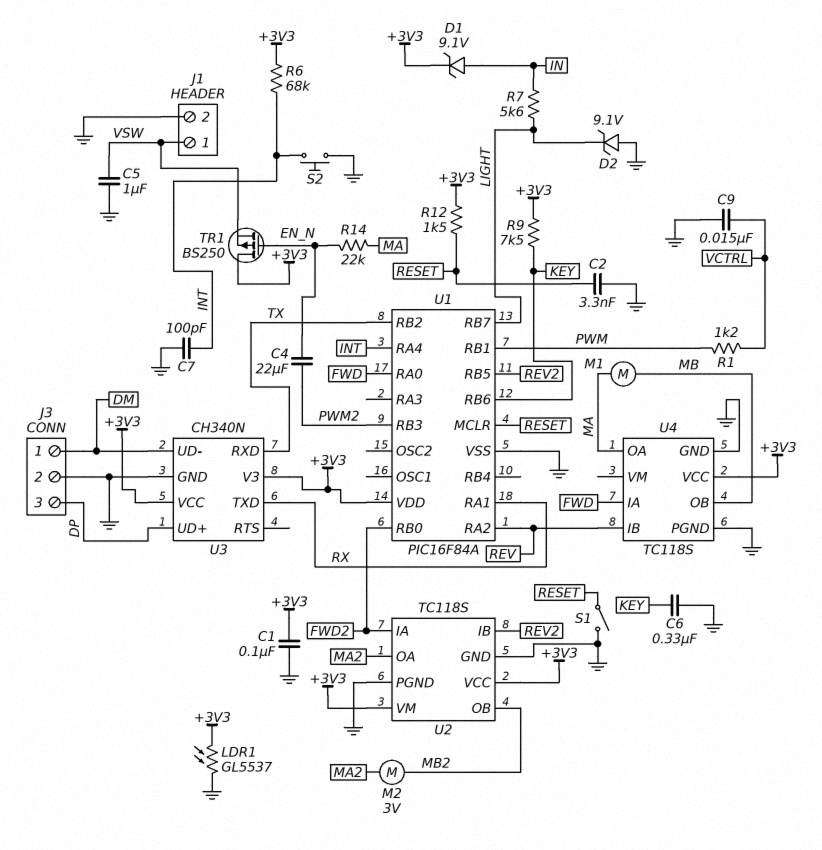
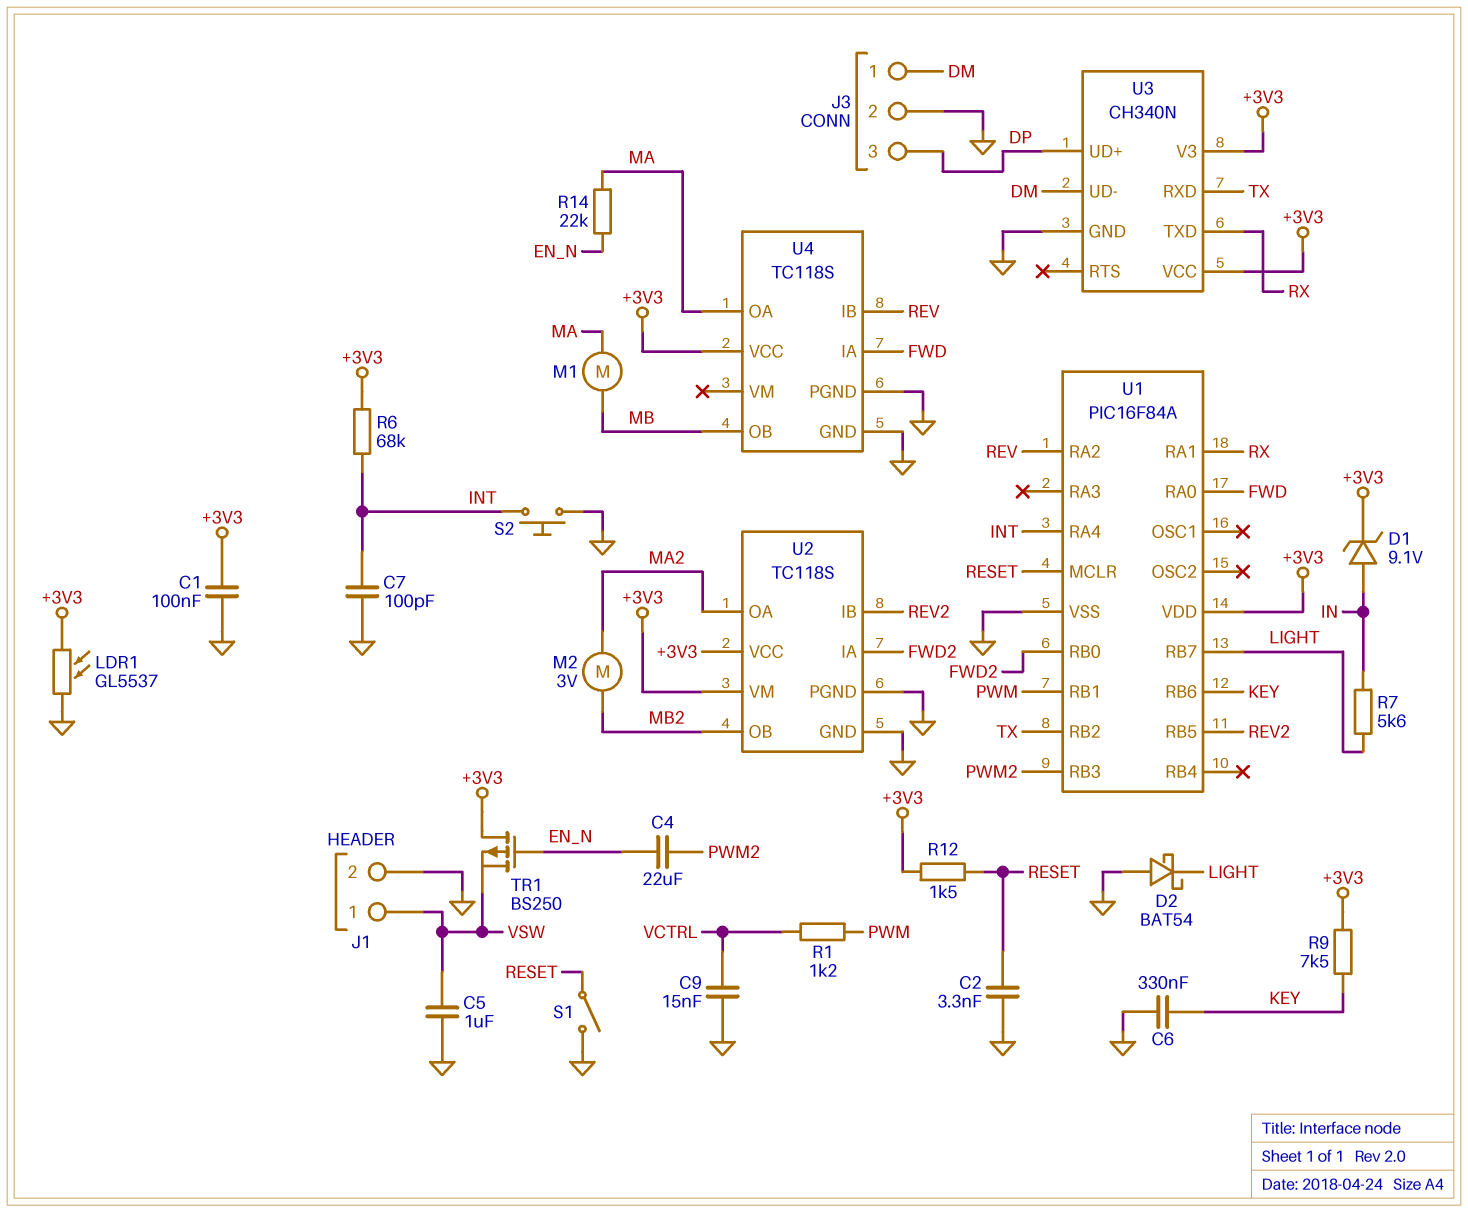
D2: zener 9.1V (A GND, K LIGHT) -> schottky BAT54 (A GND, K LIGHT)

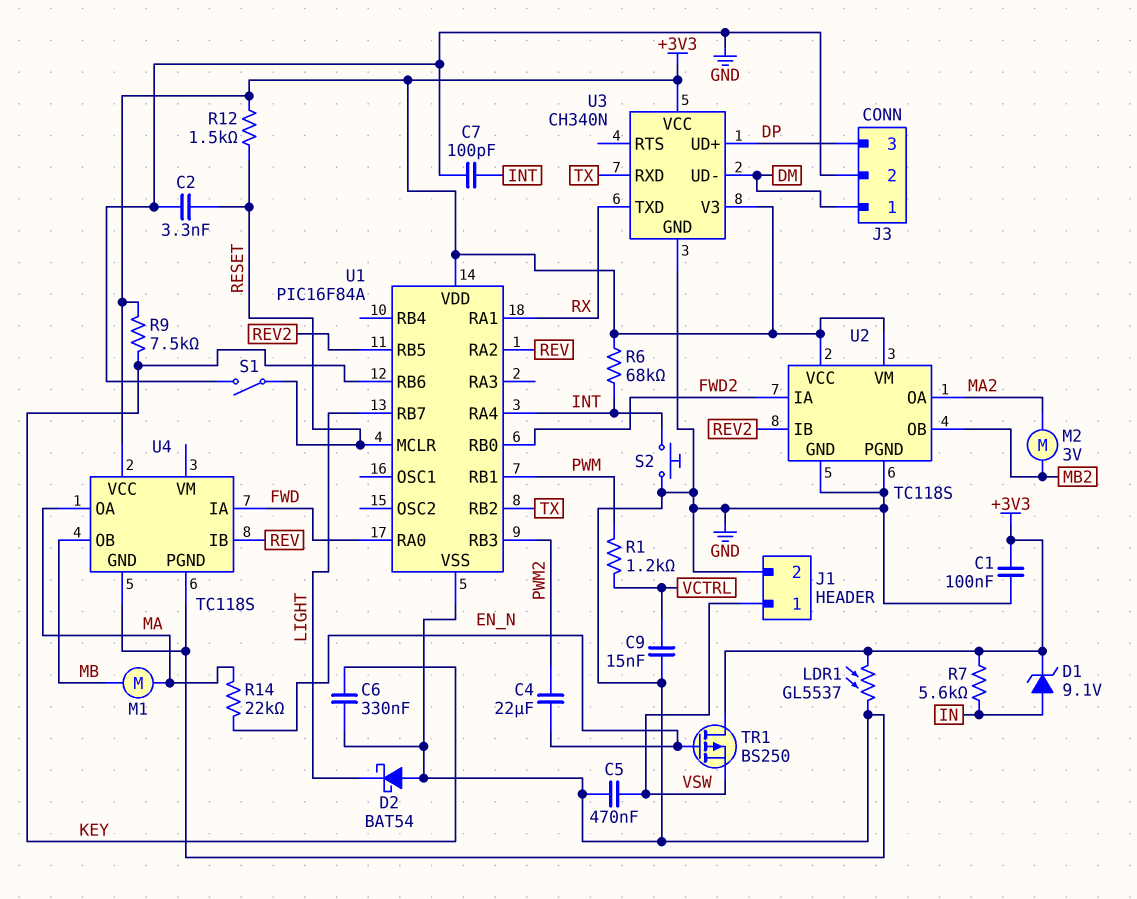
C5: 1uF (GND, VSW) -> 470nF (GND, VSW)
R7: 5.6k (IN, LIGHT) -> 5.6k (+3V3, IN)

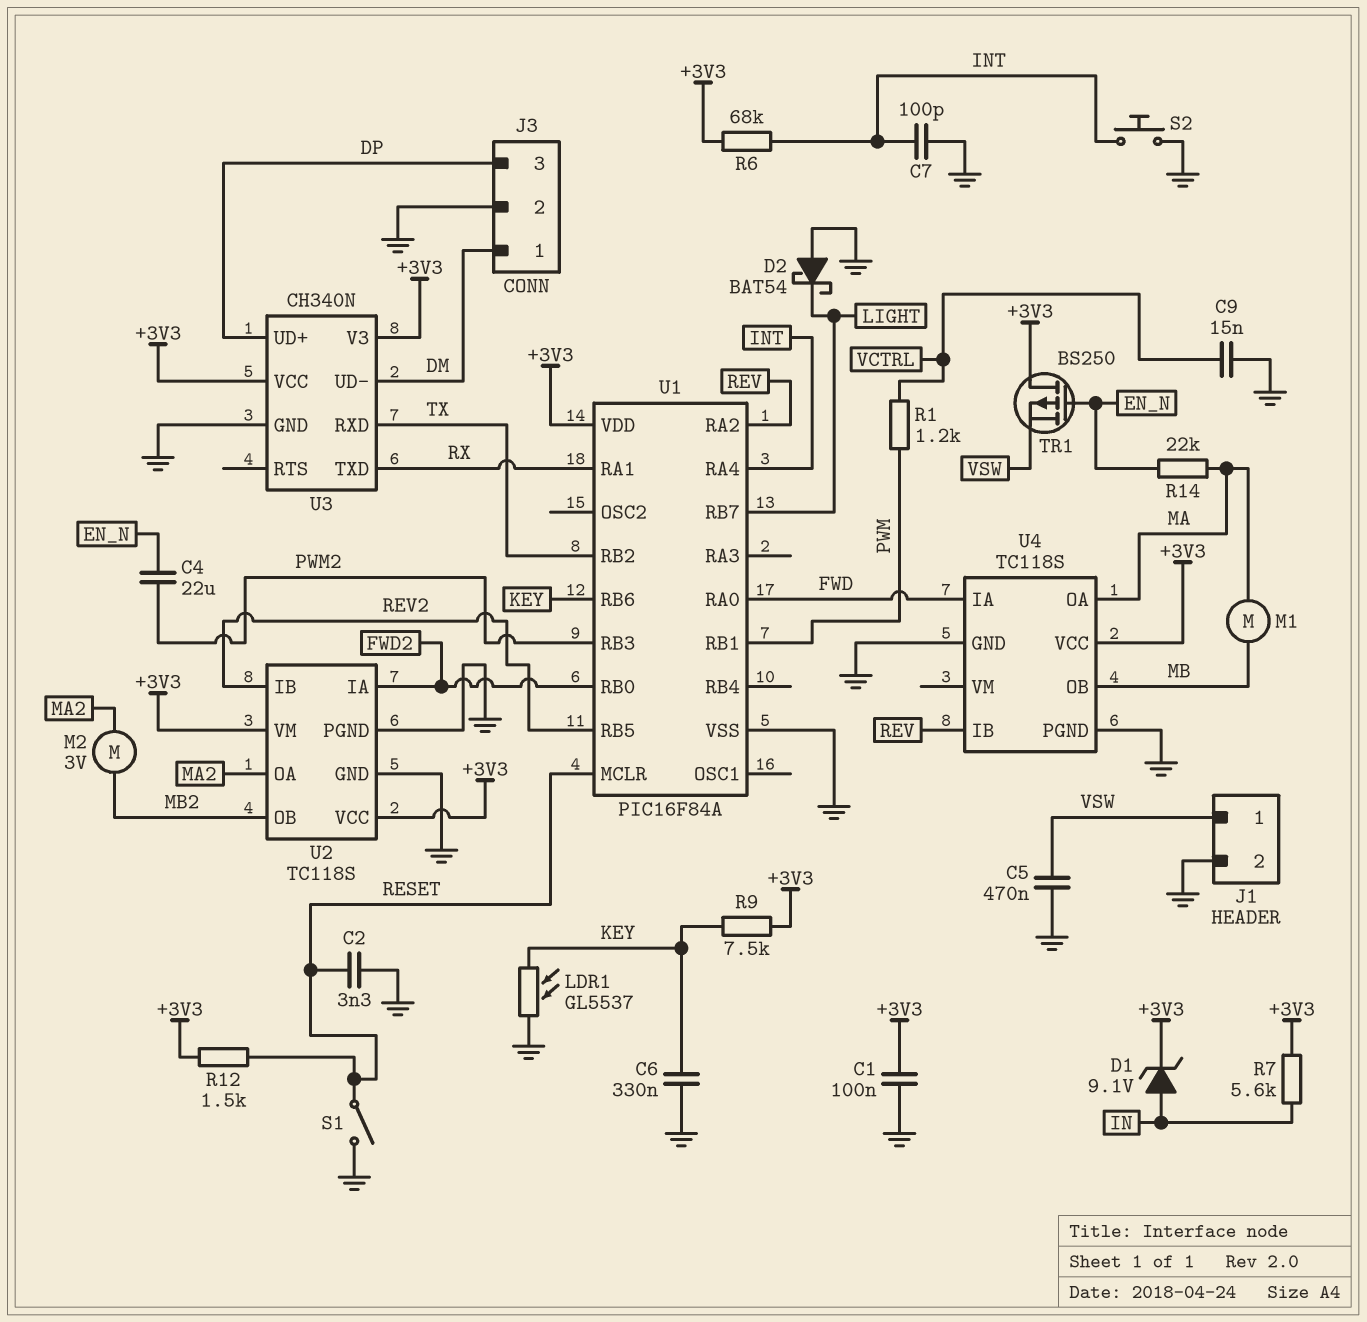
LDR1: GL5537 (+3V3, GND) -> GL5537 (GND, KEY)

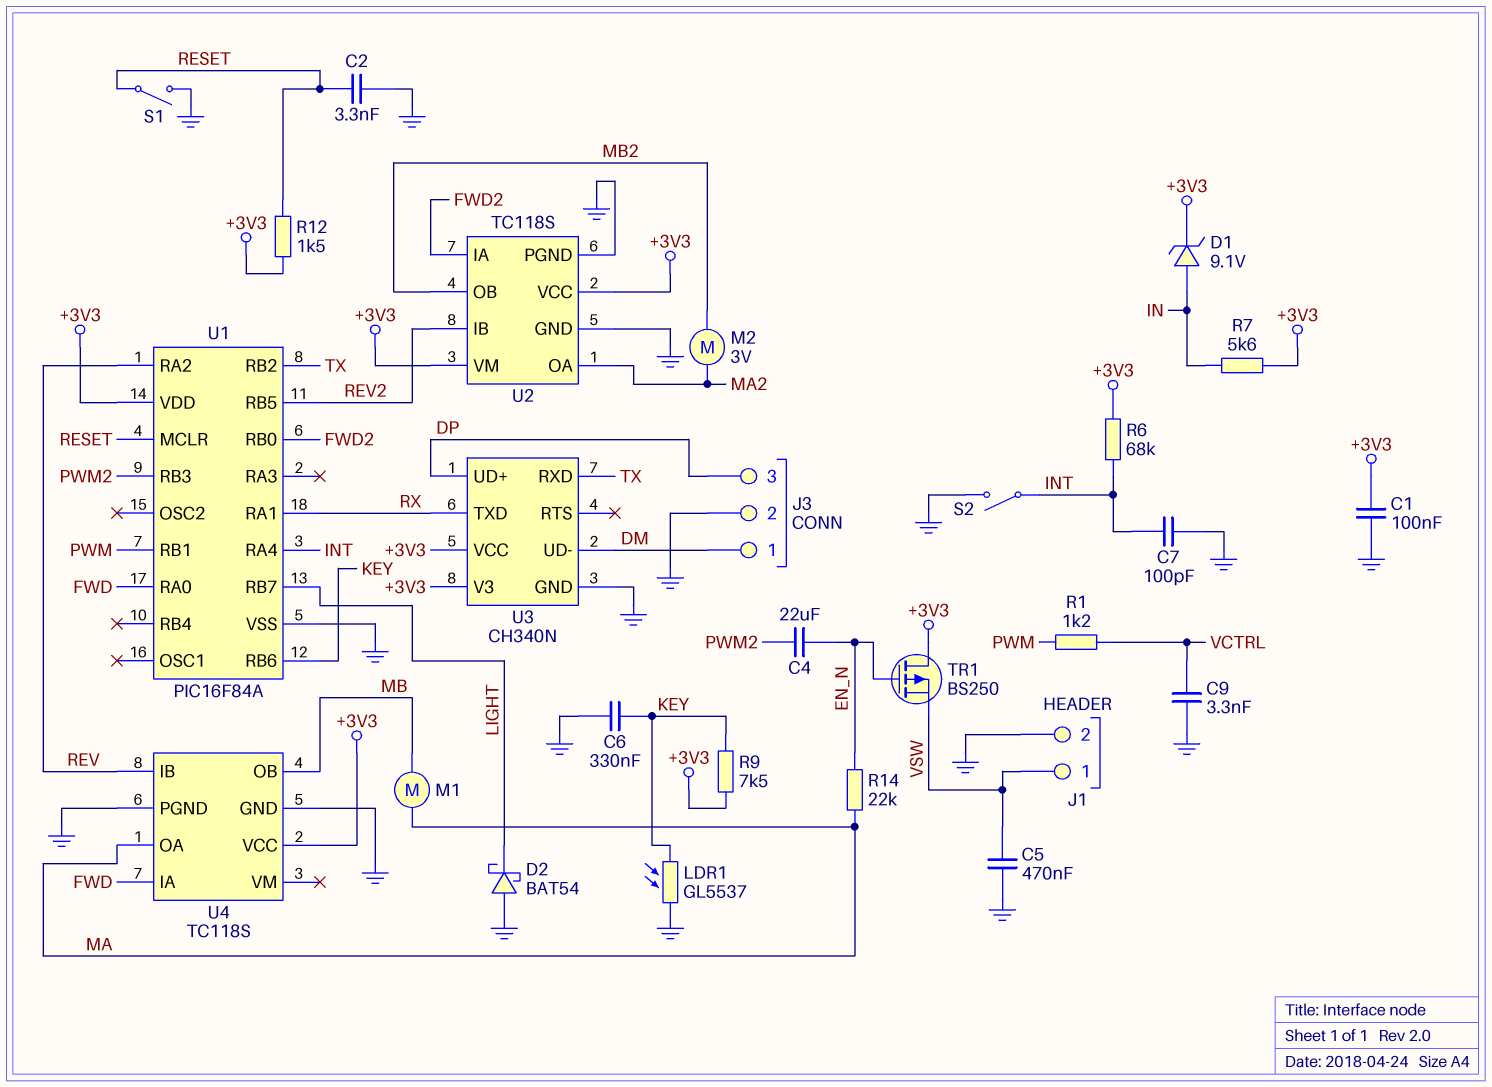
C9: 15nF (GND, VCTRL) -> 3.3nF (GND, VCTRL)
S2: button (GND, INT) -> switch (GND, INT)

